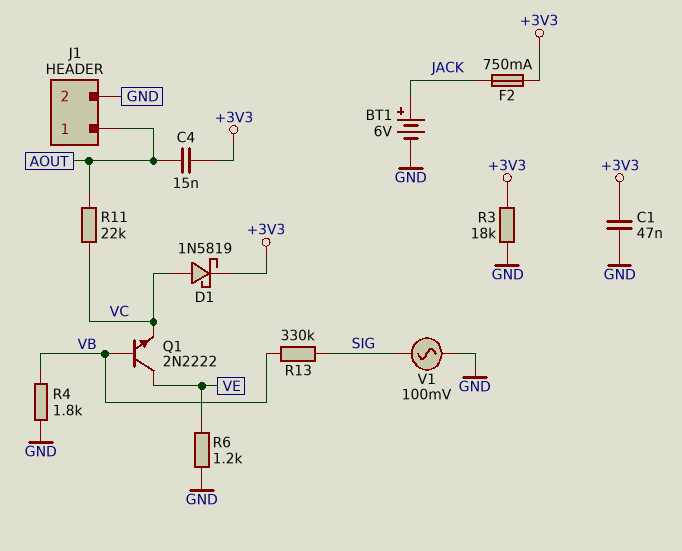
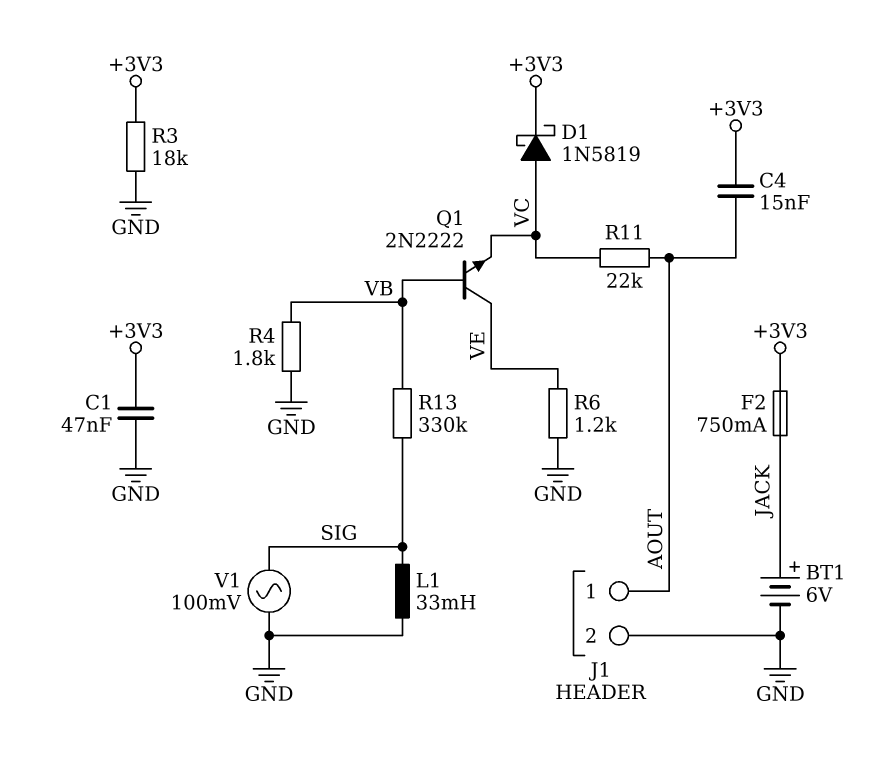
L1: none -> 33mH (GND, SIG)

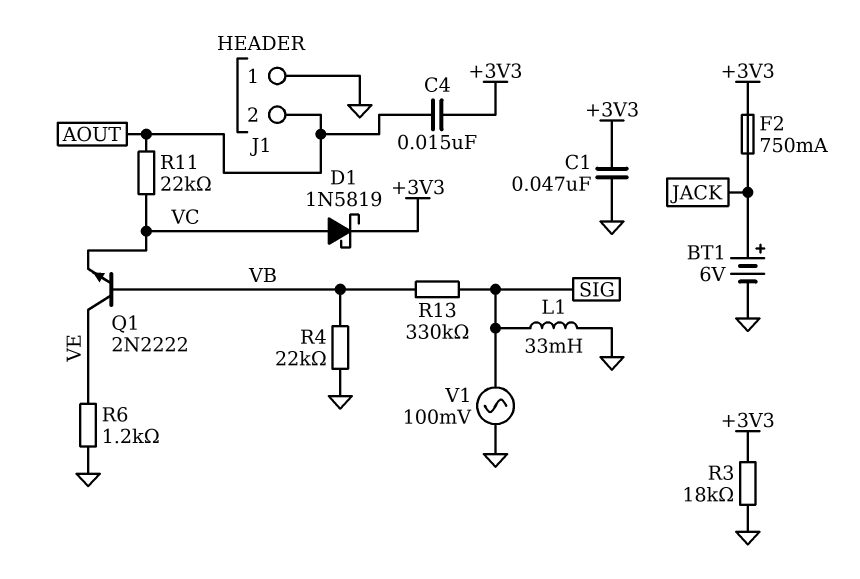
J1 pin 1: AOUT -> GND
J1 pin 2: GND -> AOUT
R4: 1.8k (GND, VB) -> 22k (GND, VB)

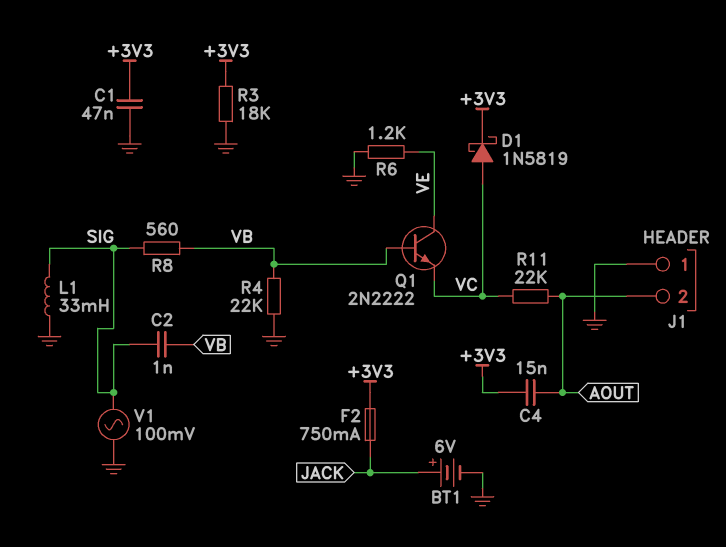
C2: none -> 1nF (SIG, VB)
R8: none -> 560 (SIG, VB)
R13: 330k (SIG, VB) -> none

